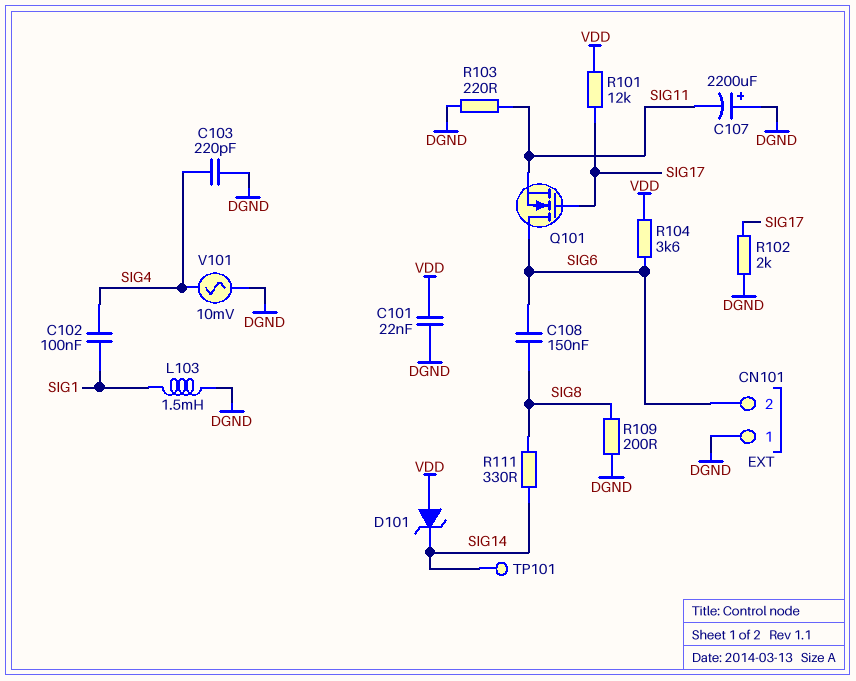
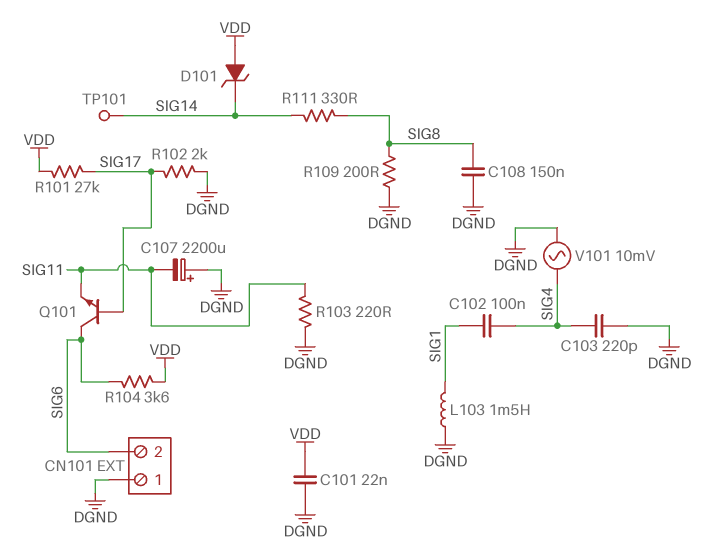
C108: 150nF (SIG6, SIG8) -> 150nF (DGND, SIG8)
Q101: NMOS (G SIG17, D SIG6, S SIG11) -> NPN (B SIG17, C SIG6, E SIG11)
R101: 12k (SIG17, VDD) -> 27k (SIG17, VDD)

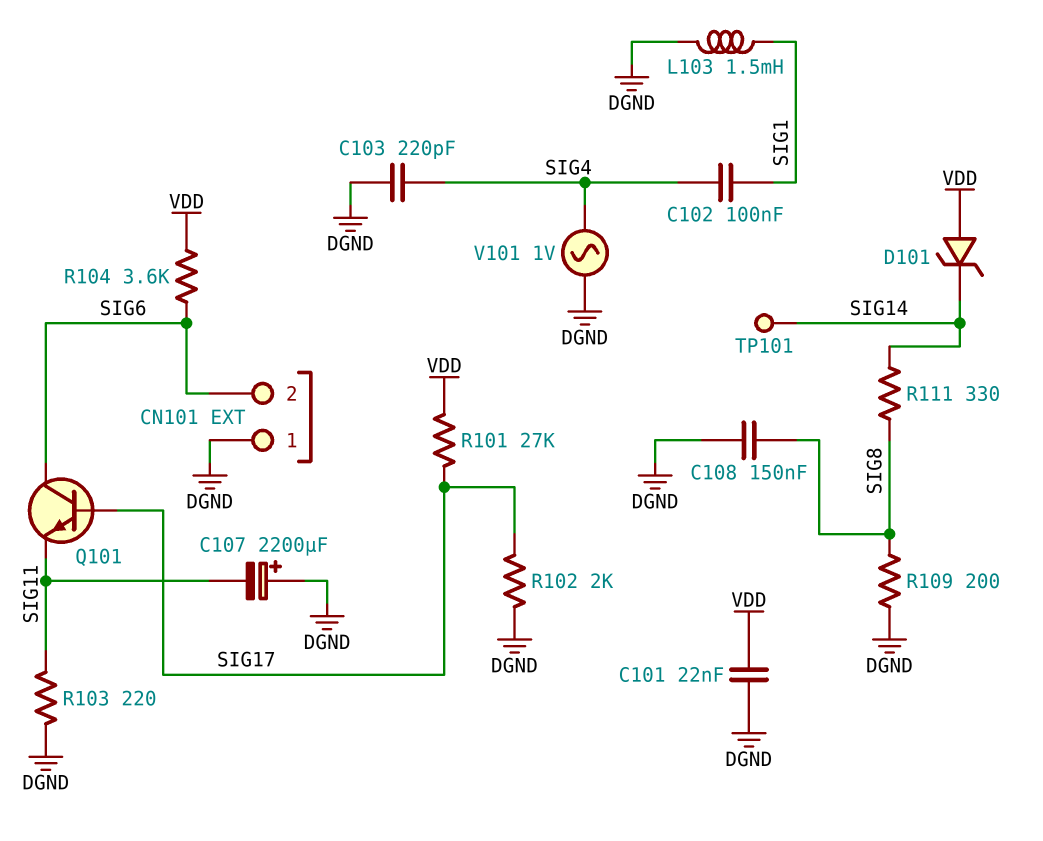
V101: AC 10mV (DGND, SIG4) -> AC 1V (DGND, SIG4)

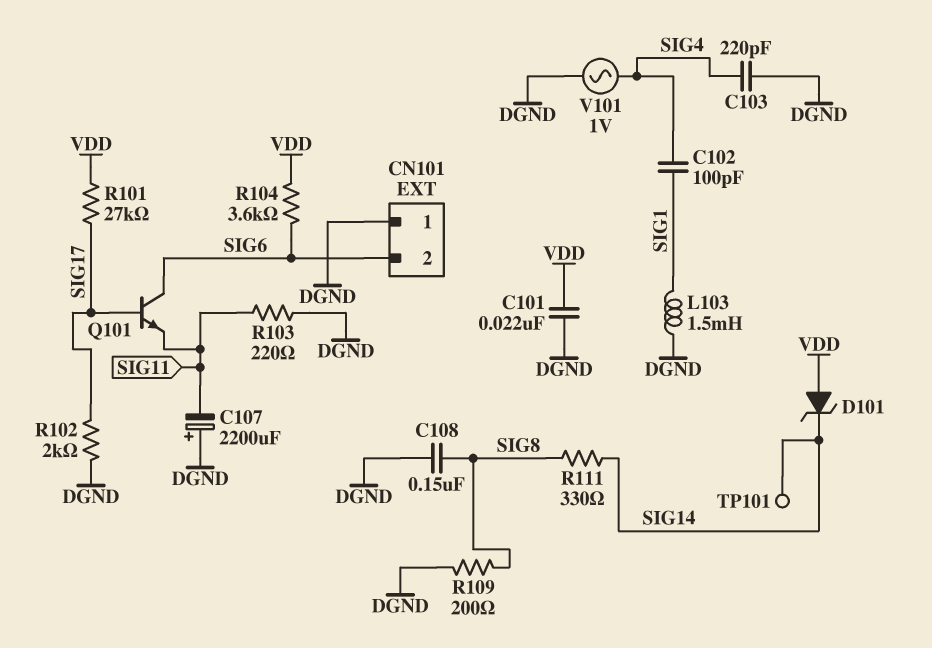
C102: 100nF (SIG1, SIG4) -> 100pF (SIG1, SIG4)

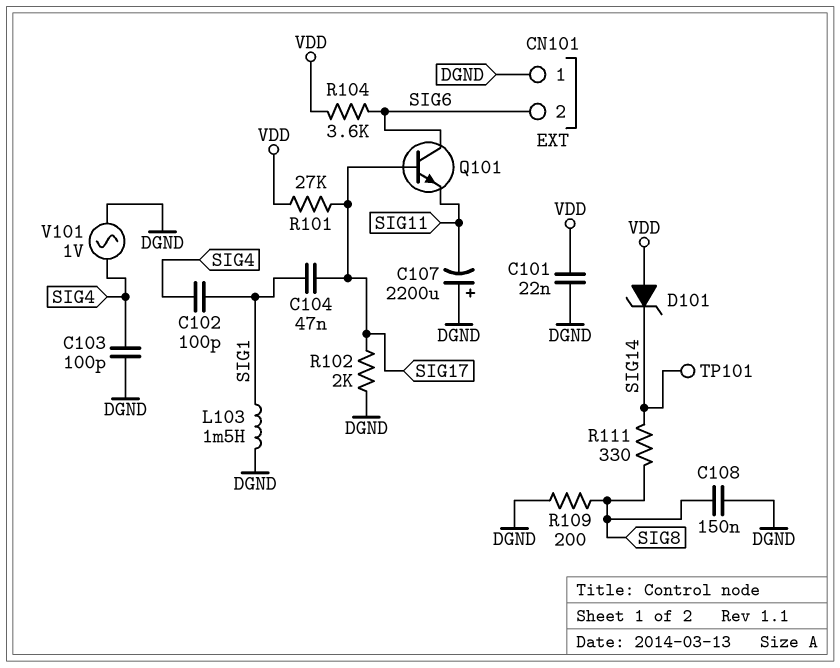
C103: 220pF (DGND, SIG4) -> 100pF (DGND, SIG4)
C104: none -> 47nF (SIG1, SIG17)
R103: 220 (DGND, SIG11) -> none

